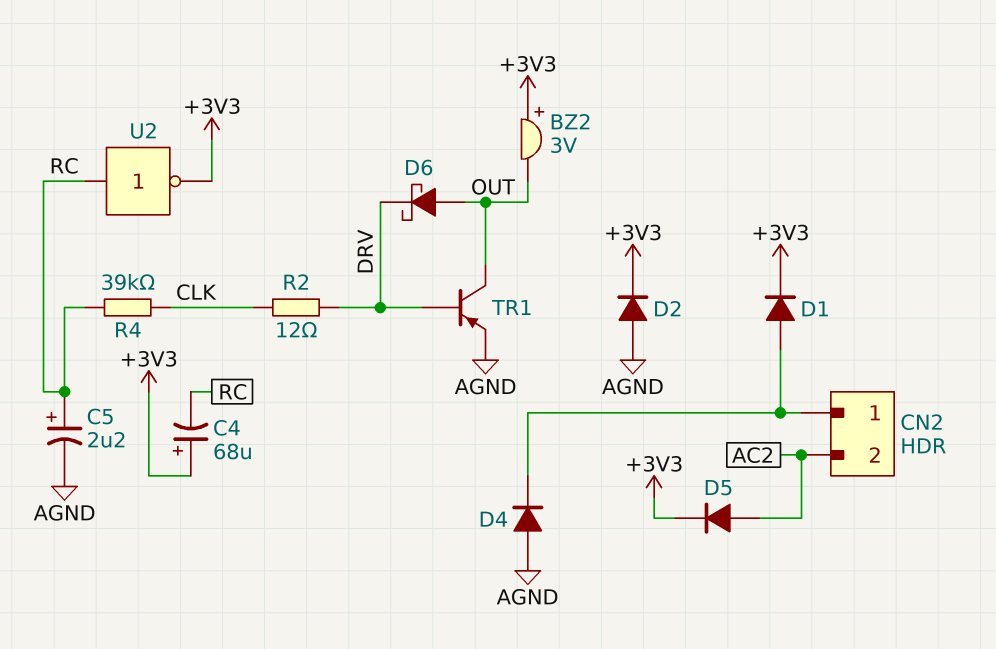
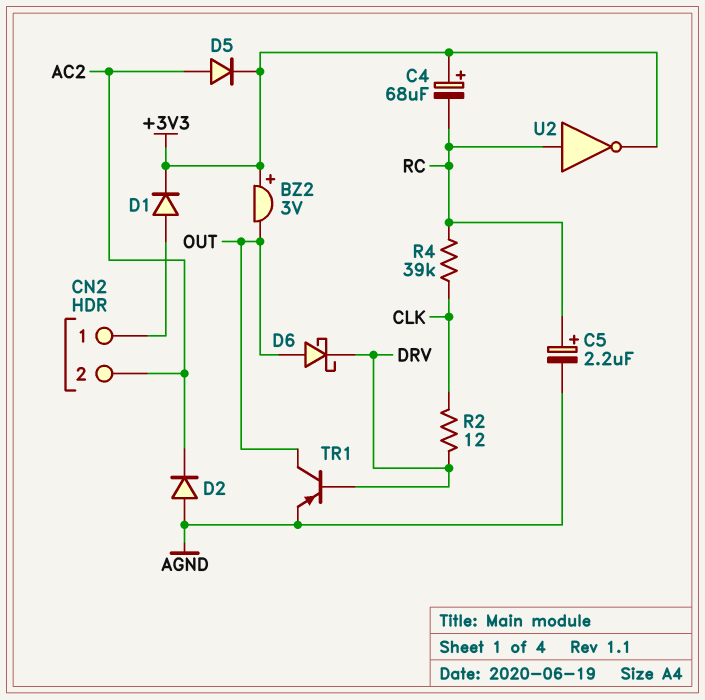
D2: diode (A AGND, K +3V3) -> diode (A AGND, K AC2)
D4: diode (A AGND, K CN2/1) -> none

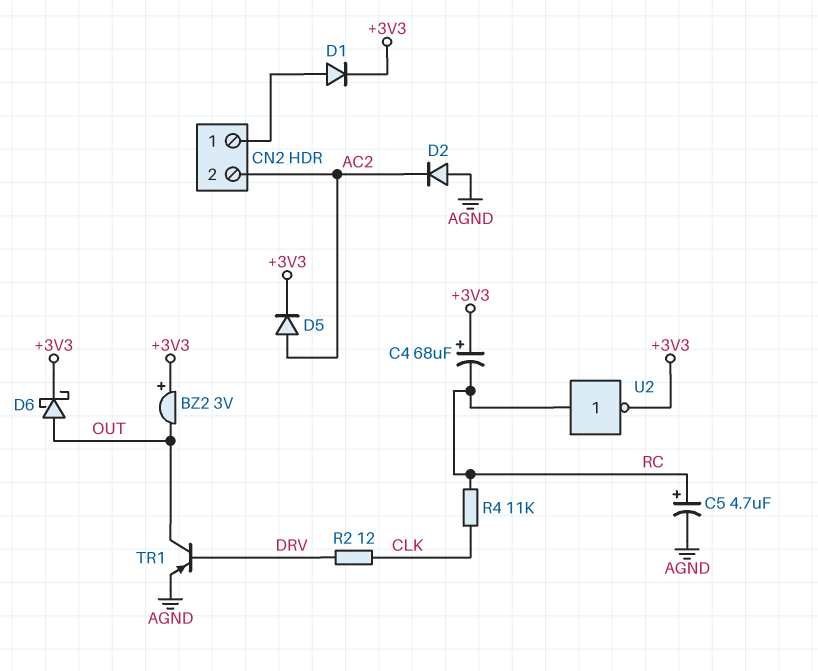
C5: 2.2uF (plus RC, minus AGND) -> 4.7uF (plus RC, minus AGND)
D6: schottky (A OUT, K DRV) -> schottky (A OUT, K +3V3)
R4: 39k (CLK, RC) -> 11k (CLK, RC)

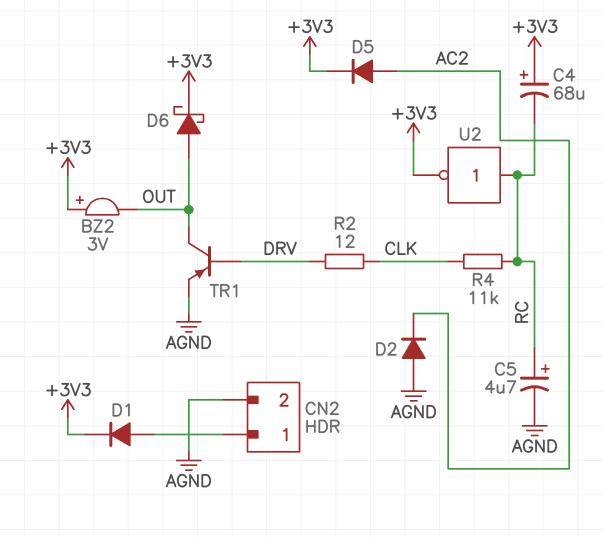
CN2 pin 2: AC2 -> AGND

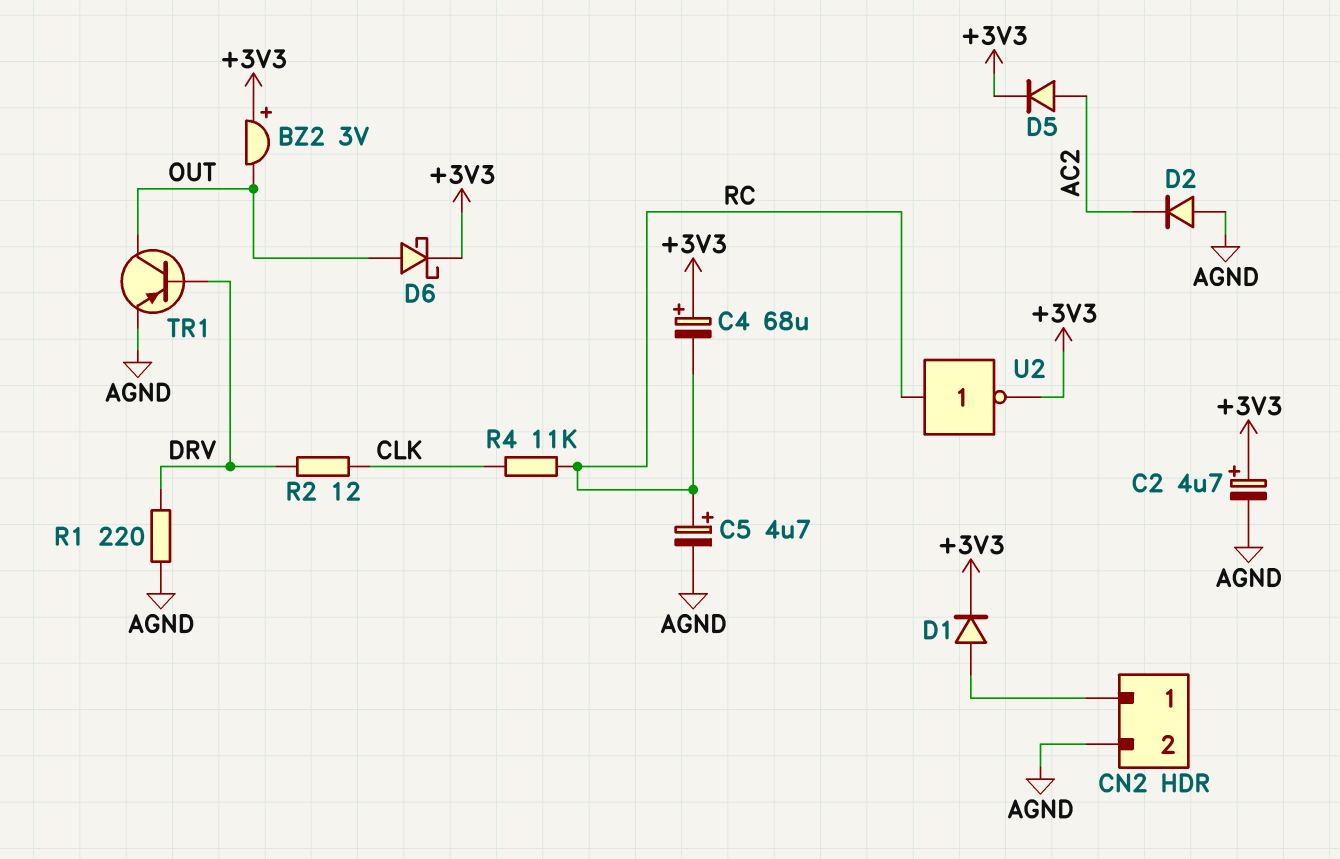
C2: none -> 4.7uF (plus +3V3, minus AGND)
R1: none -> 220 (AGND, DRV)

